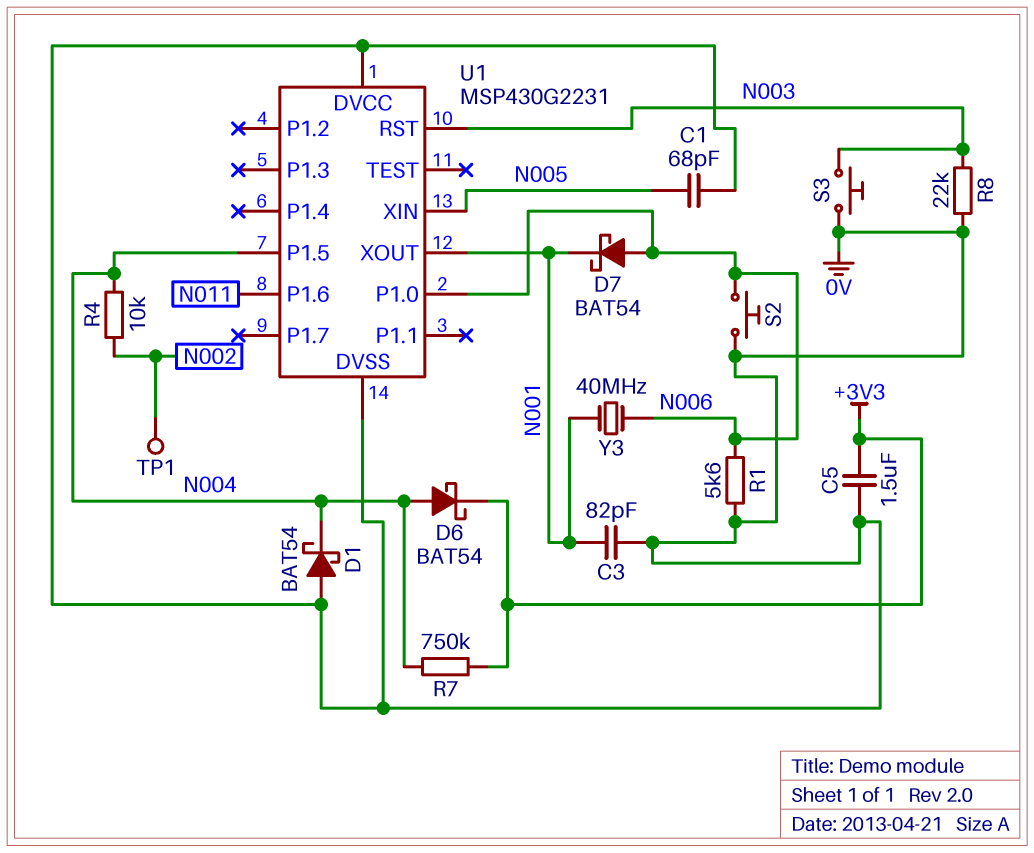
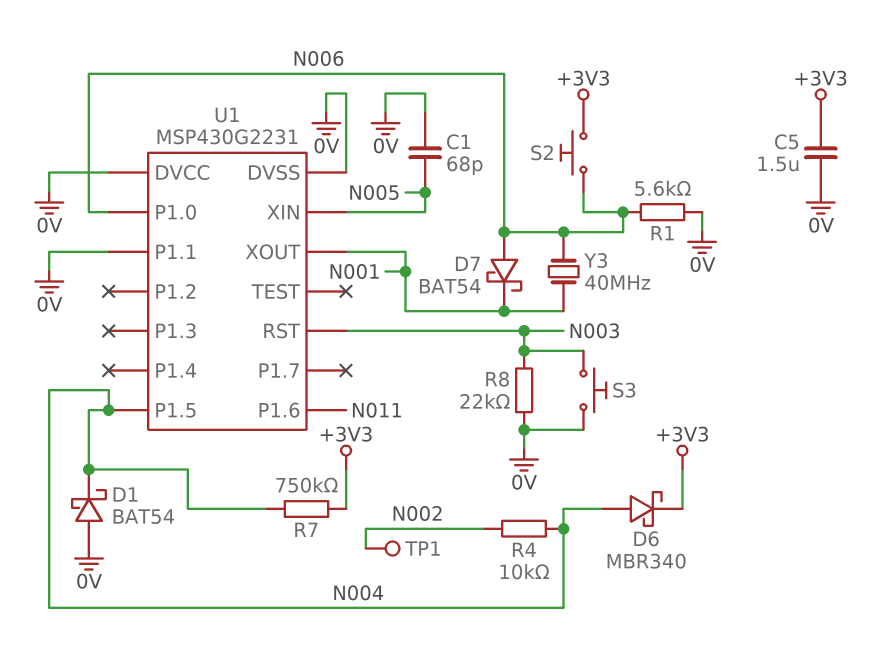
C3: 82pF (0V, N001) -> none
D6: schottky BAT54 (A N004, K +3V3) -> schottky MBR340 (A N004, K +3V3)
S2: button (0V, N006) -> button (+3V3, N006)
U1 pin P1.1: none -> 0V

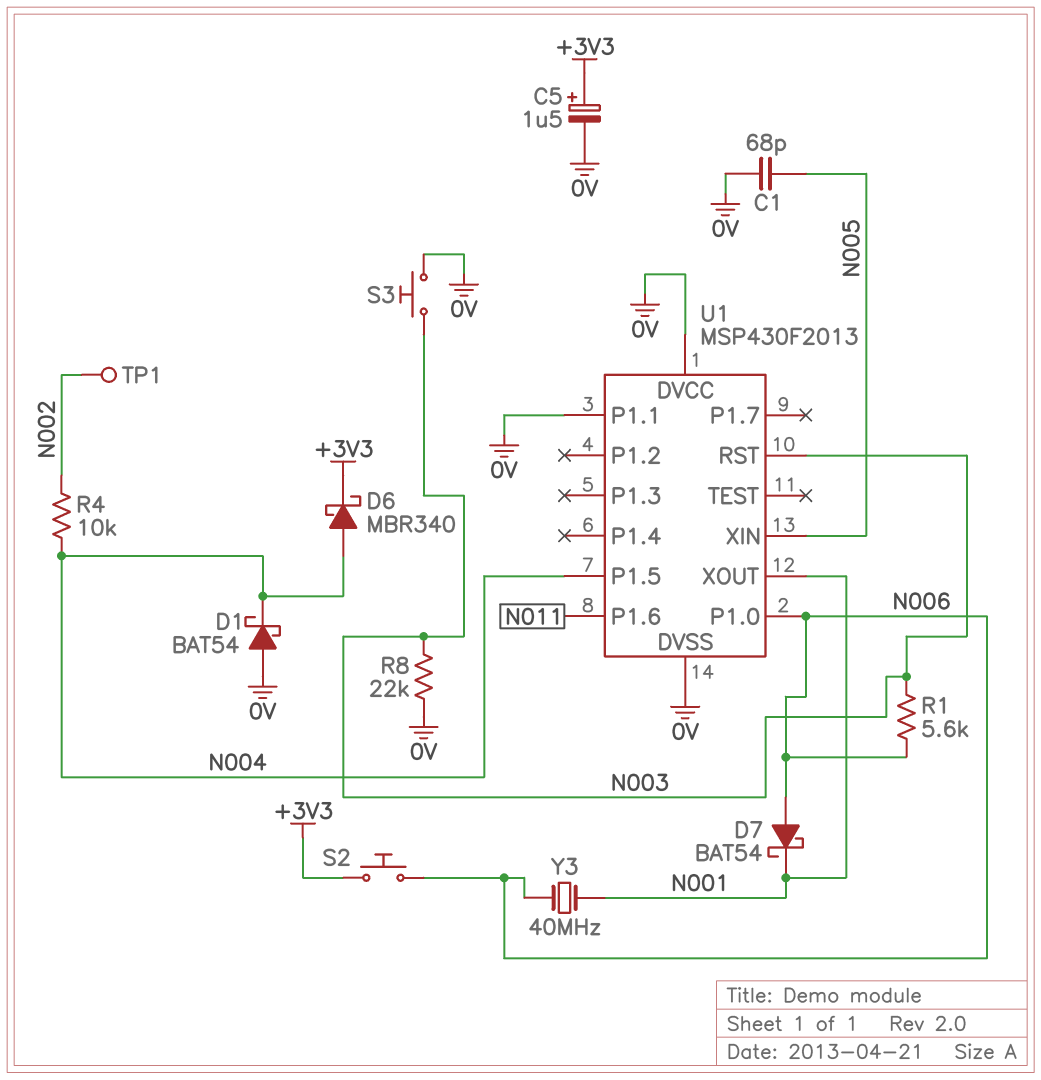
C5: 1.5uF (+3V3, 0V) -> 1.5uF (plus +3V3, minus 0V)
R1: 5.6k (0V, N006) -> 5.6k (N003, N006)
R7: 750k (+3V3, N004) -> none
U1: MSP430G2231 -> MSP430F2013

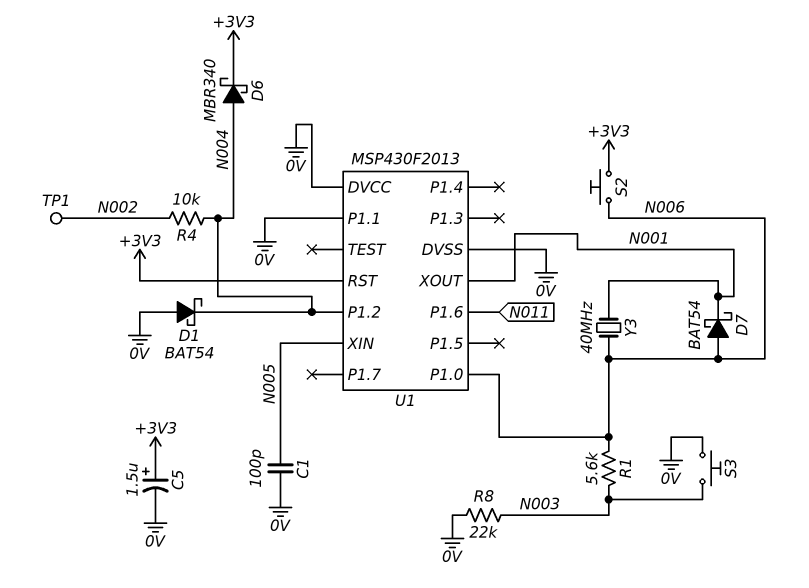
C1: 68pF (0V, N005) -> 100pF (0V, N005)
U1 pin P1.2: none -> N004
U1 pin P1.5: N004 -> none
U1 pin RST: N003 -> +3V3

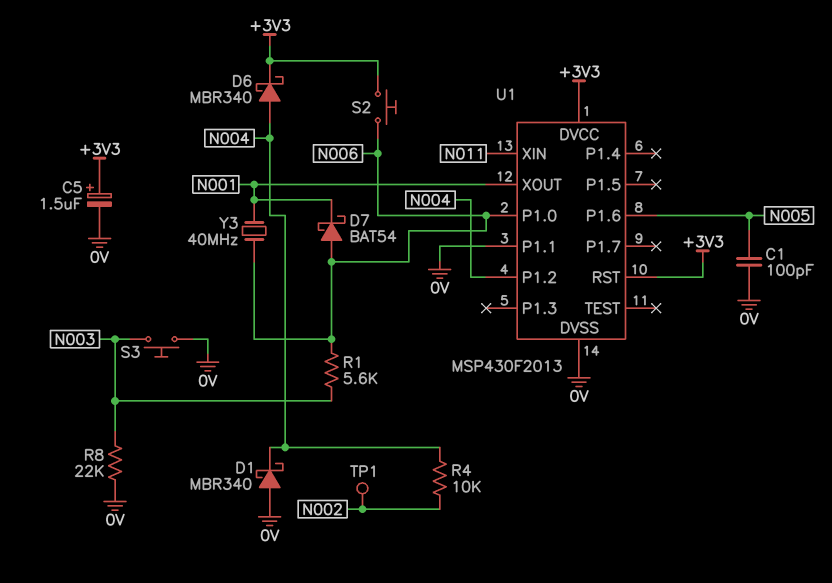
D1: schottky BAT54 (A 0V, K N004) -> schottky MBR340 (A 0V, K N004)
U1 pin DVCC: 0V -> +3V3
U1 pin P1.6: N011 -> N005
U1 pin XIN: N005 -> N011

